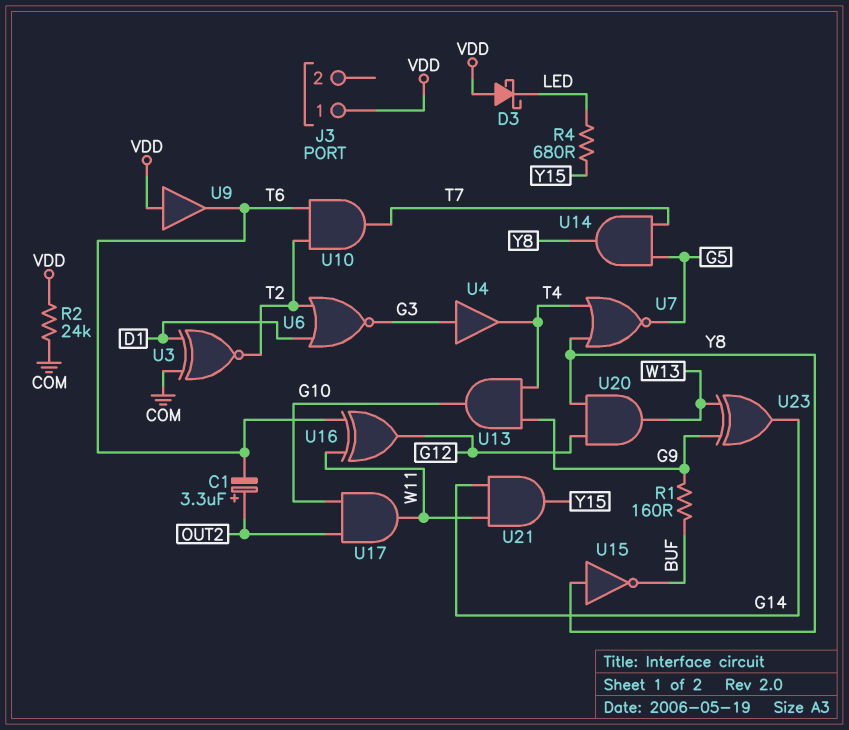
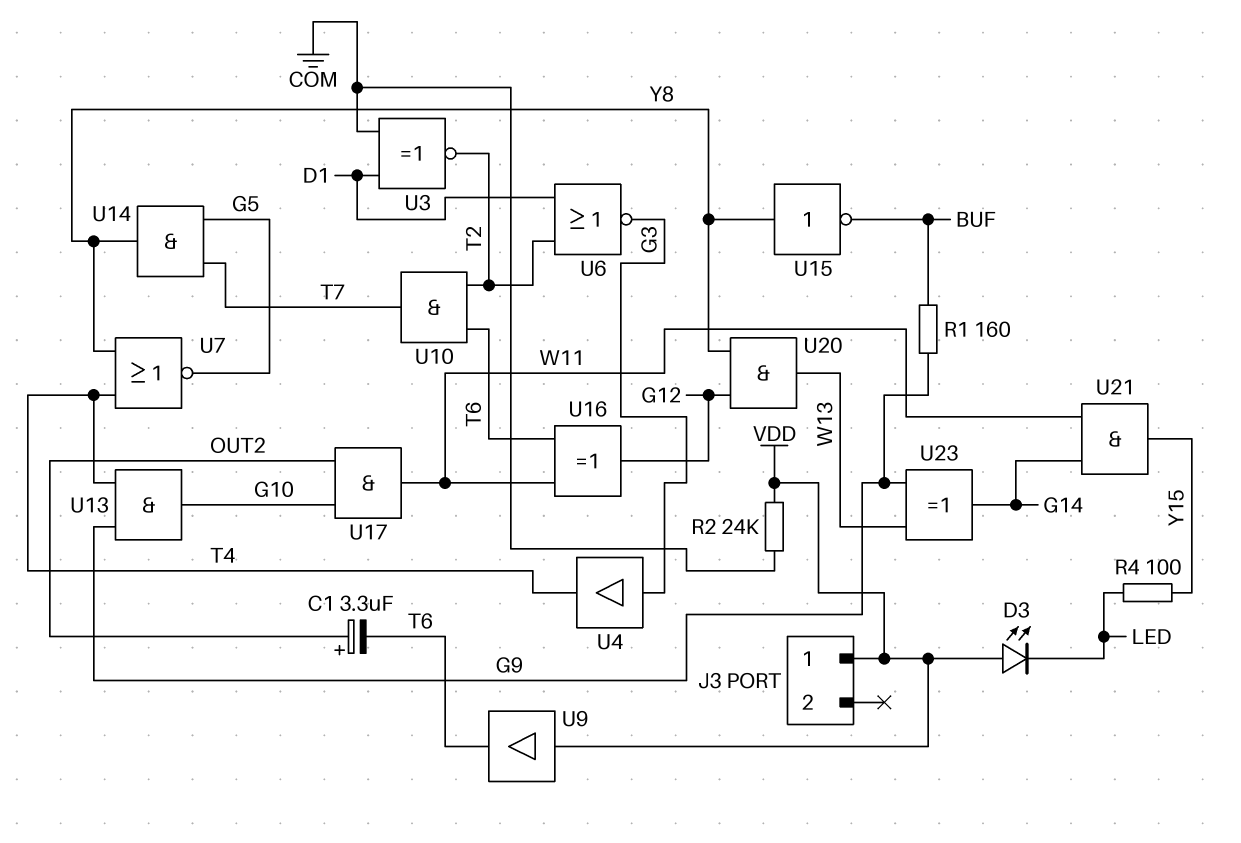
D3: schottky (A VDD, K LED) -> LED (A VDD, K LED)
R4: 680 (LED, Y15) -> 100 (LED, Y15)

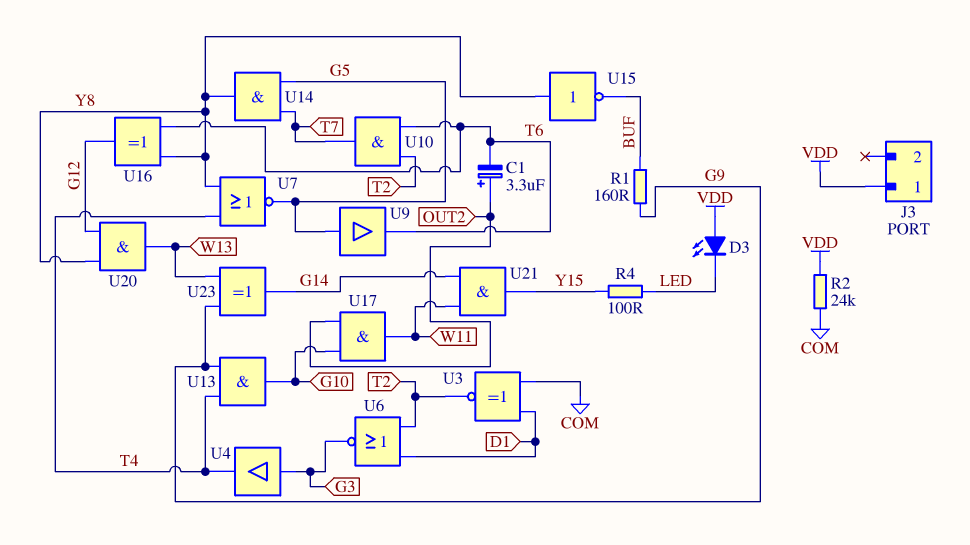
U9: buffer (in VDD, out T6) -> buffer (in G5, out T6)
U16: XOR (in T6, in W11, out G12) -> XOR (in T6, in Y8, out G12)

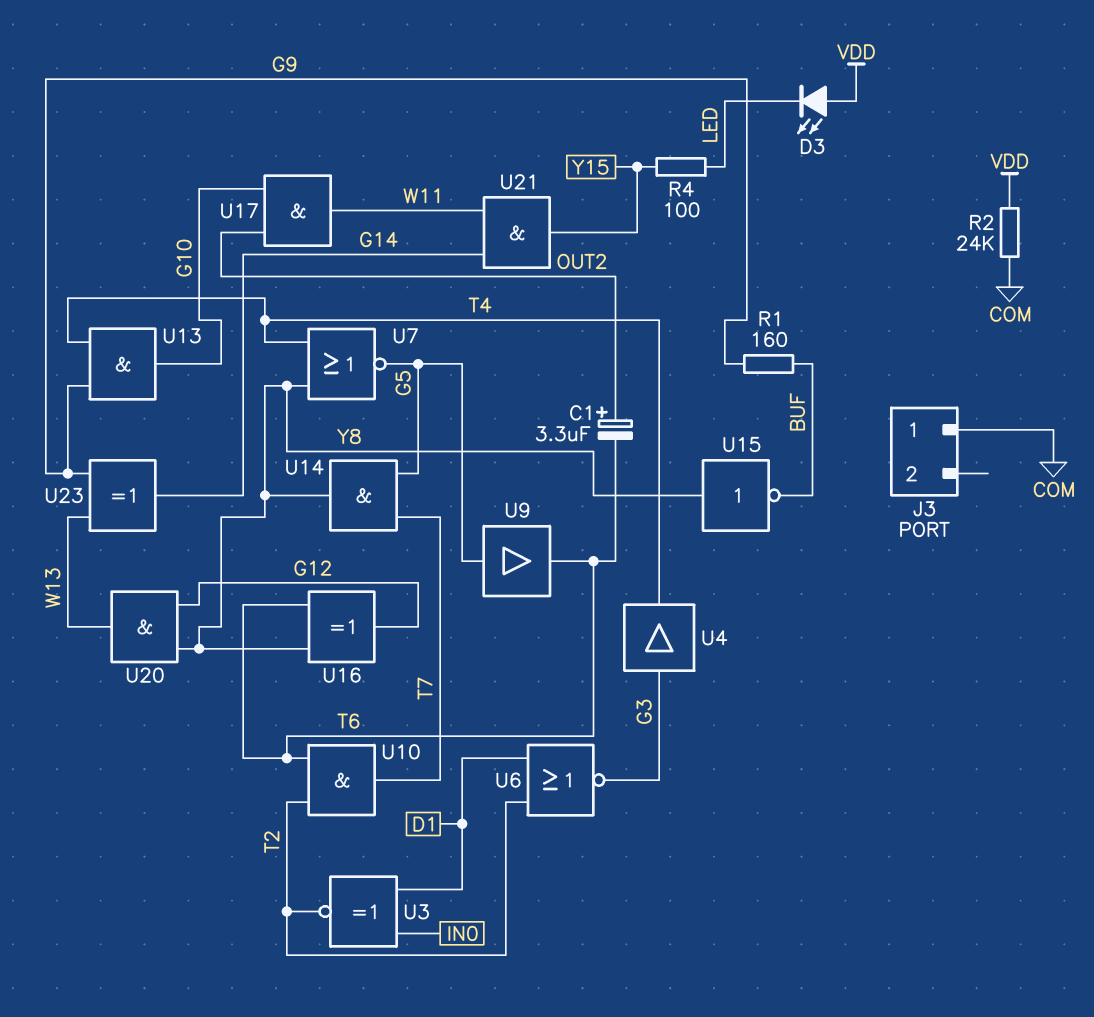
J3 pin 1: VDD -> COM
U3: XNOR (in COM, in D1, out T2) -> XNOR (in D1, in IN0, out T2)

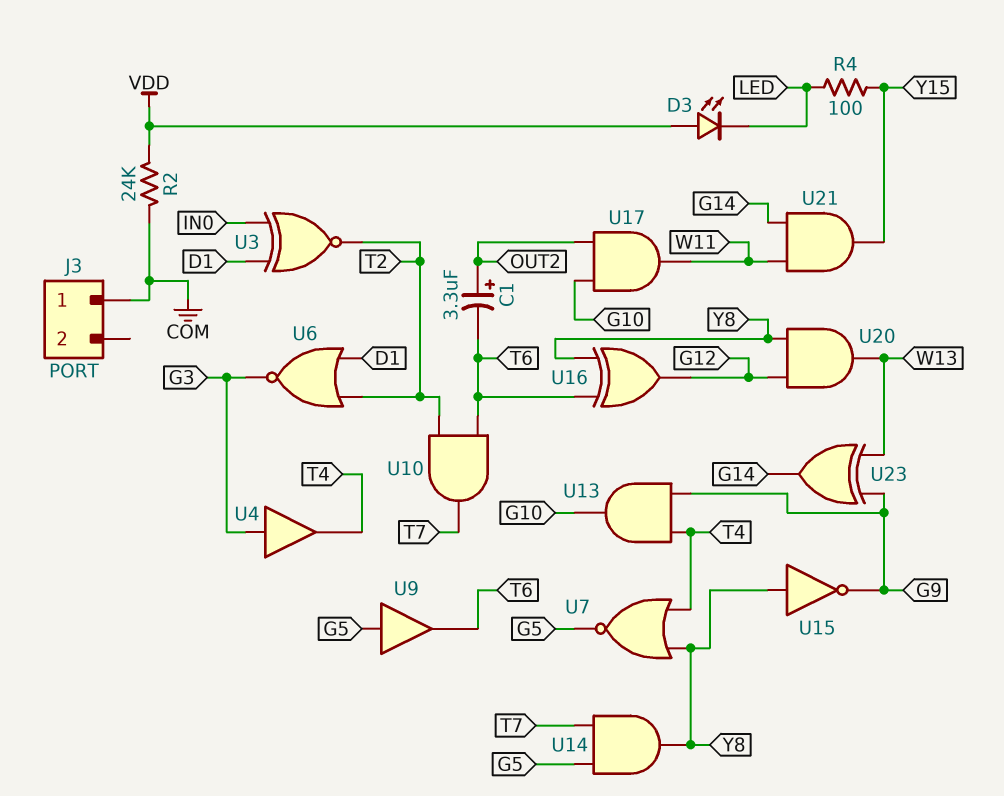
R1: 160 (BUF, G9) -> none
U15: NOT (in Y8, out BUF) -> NOT (in Y8, out G9)

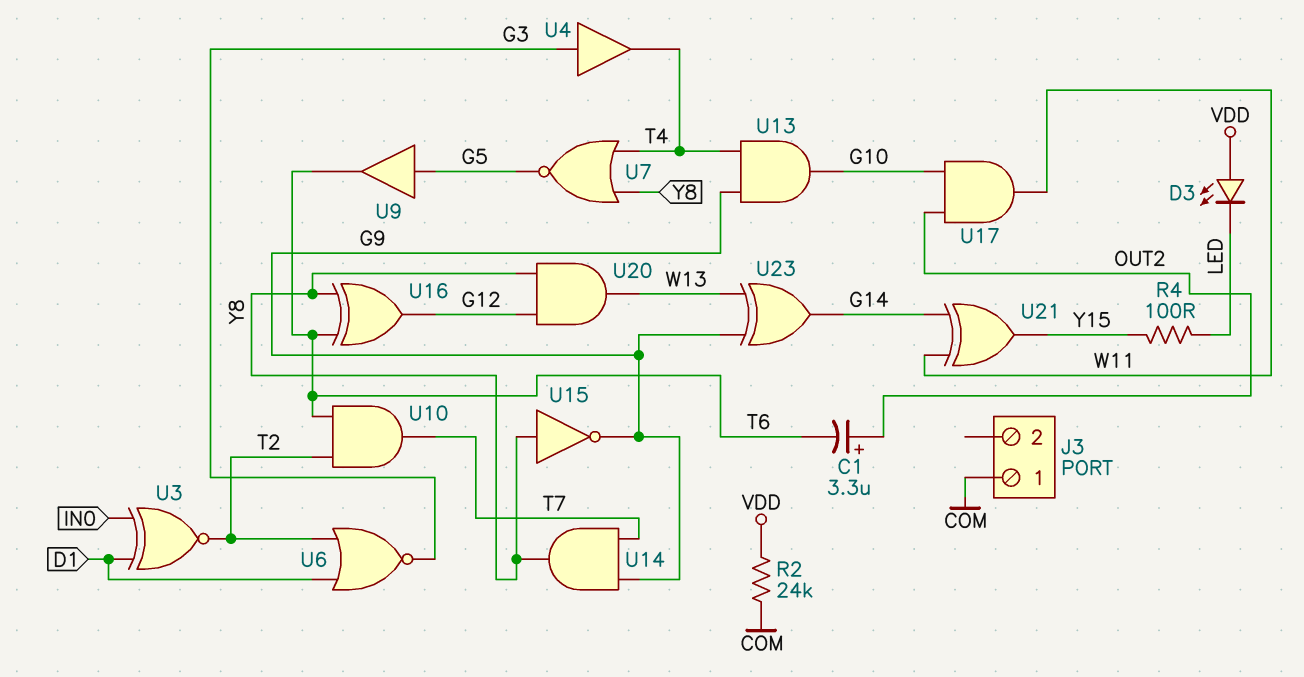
U14: AND (in G5, in T7, out Y8) -> AND (in G9, in T7, out Y8)
U21: AND (in G14, in W11, out Y15) -> XOR (in G14, in W11, out Y15)

